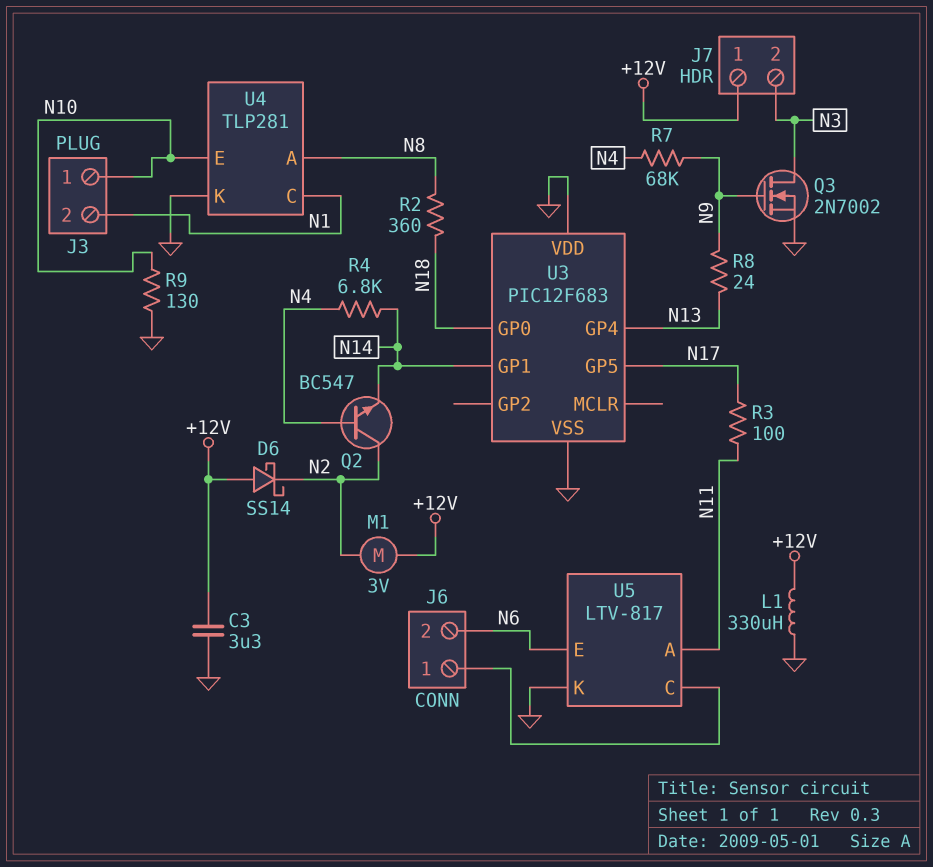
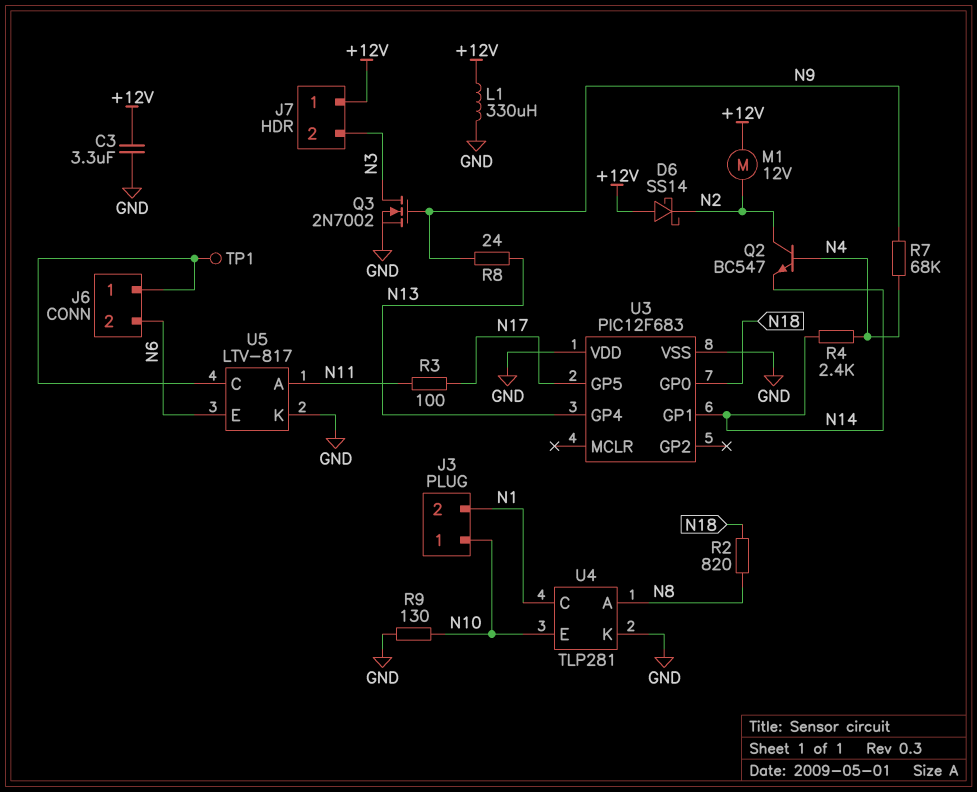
M1: motor 3V (+12V, N2) -> motor 12V (+12V, N2)
R2: 360 (N8, N18) -> 820 (N8, N18)
R4: 6.8k (N4, N14) -> 2.4k (N4, N14)
TP1: none -> test point (J6/1)

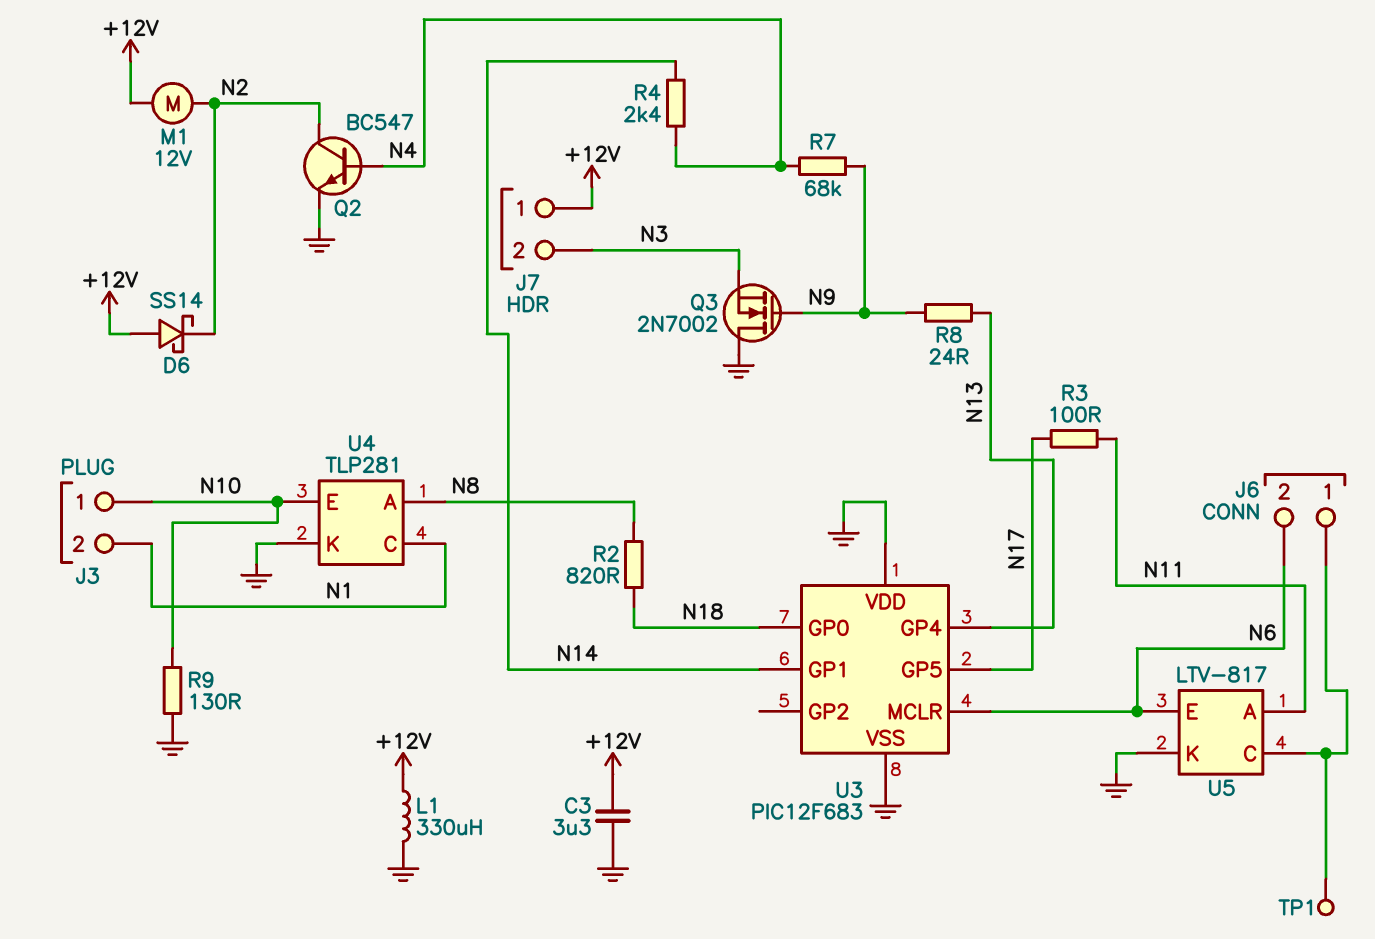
Q2: NPN BC547 (B N4, C N2, E N14) -> NPN BC547 (B N4, C N2, E GND)
Q3: NMOS 2N7002 (G N9, D N3, S GND) -> NMOS 2N7002 (G N9, D GND, S N3)
U3 pin MCLR: none -> N6

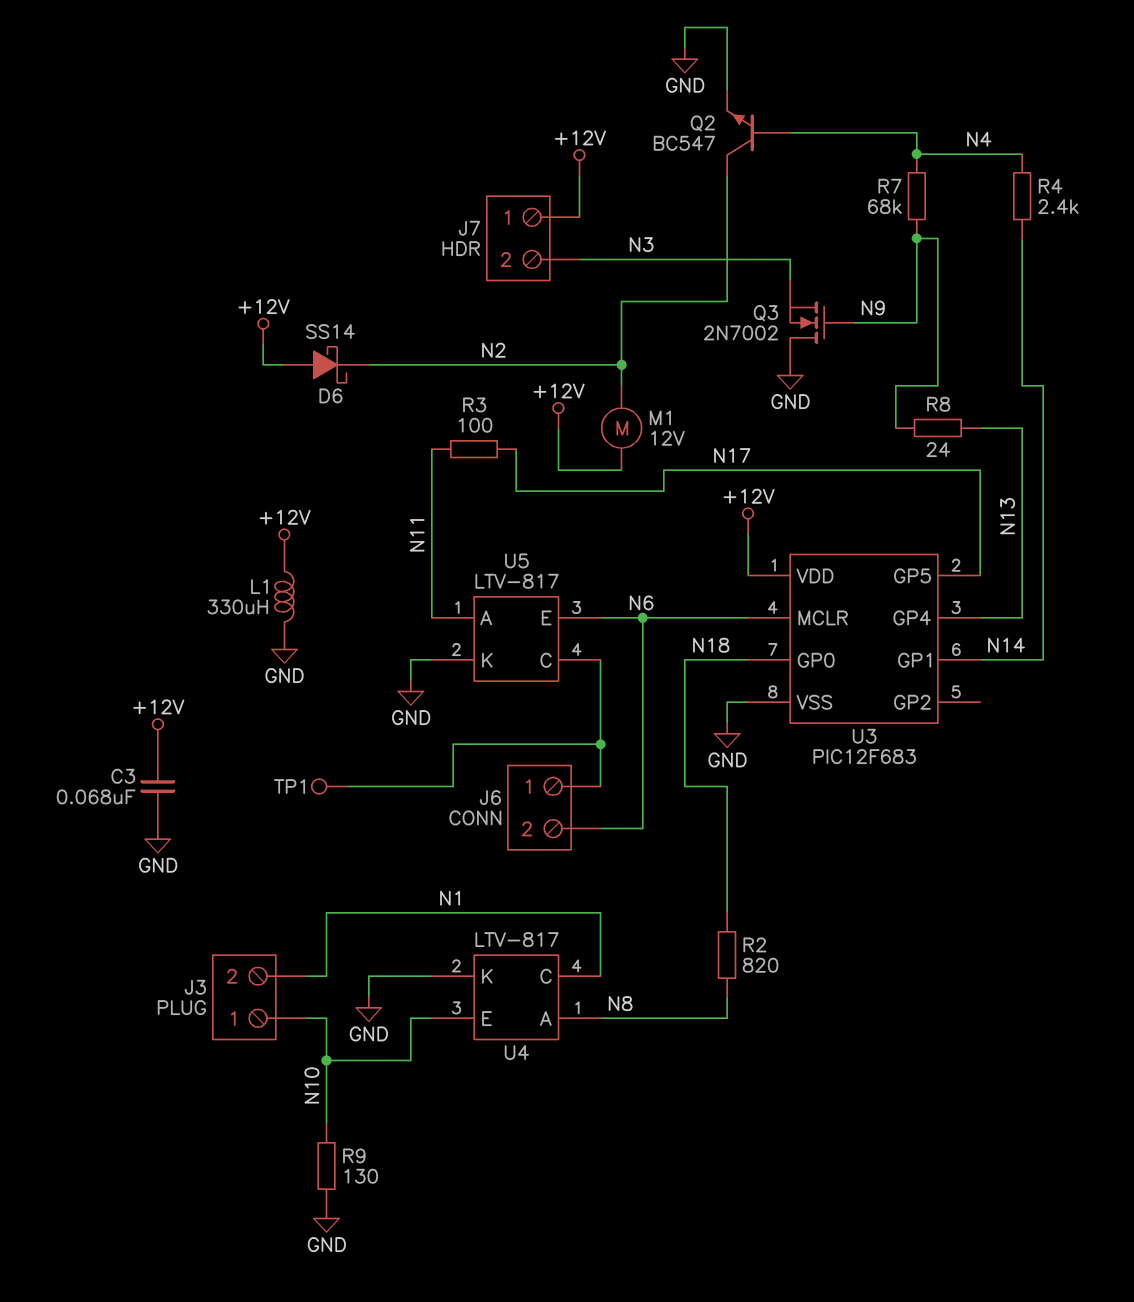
C3: 3.3uF (+12V, GND) -> 68nF (+12V, GND)
U3 pin VDD: GND -> +12V
U4: TLP281 -> LTV-817

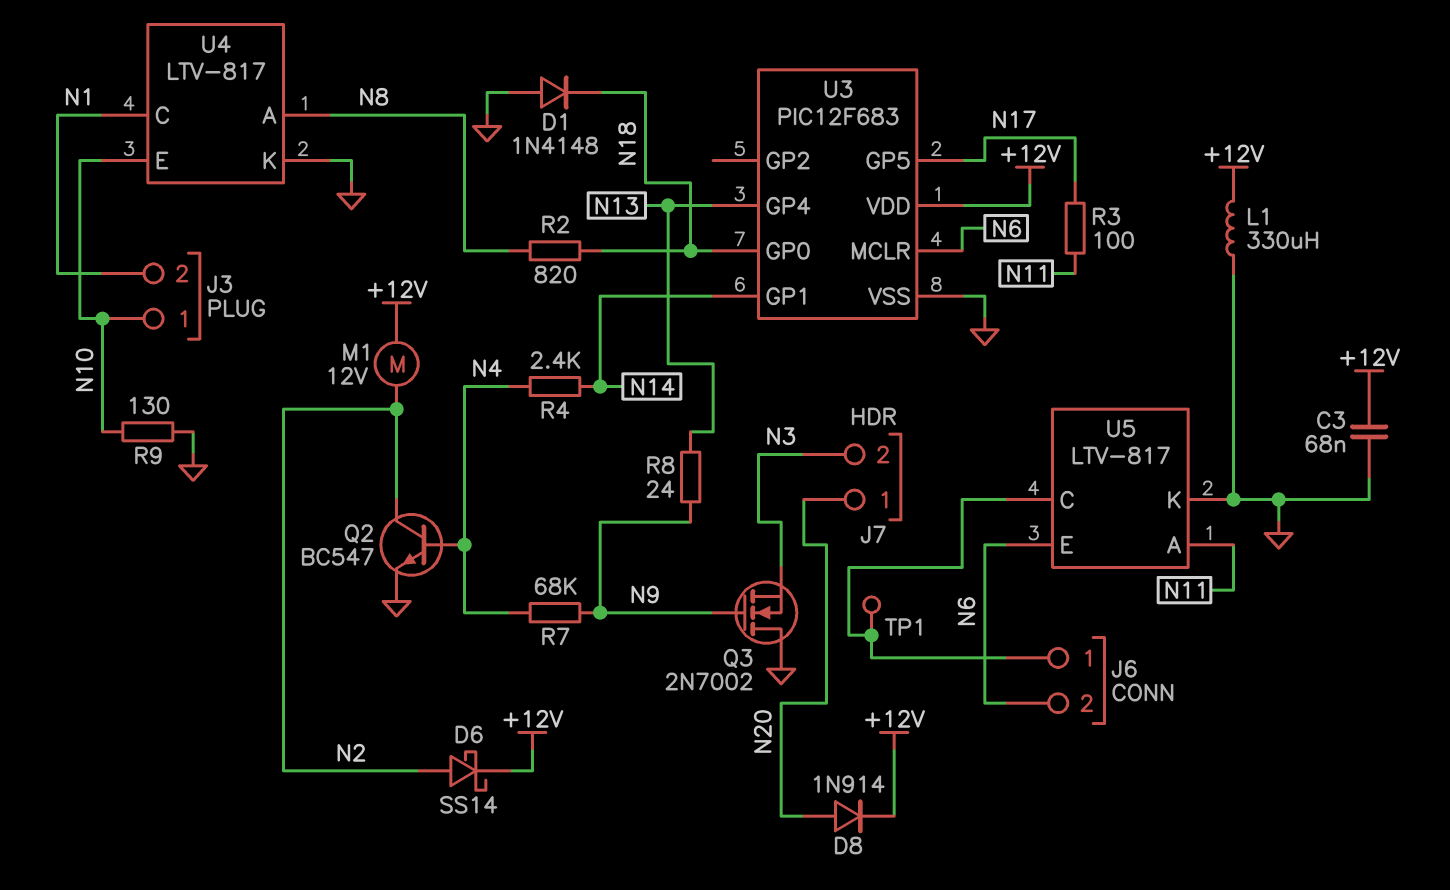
D1: none -> diode 1N4148 (A GND, K N18)
D6: schottky SS14 (A +12V, K N2) -> schottky SS14 (A N2, K +12V)
D8: none -> diode 1N914 (A N20, K +12V)
J7 pin 1: +12V -> N20

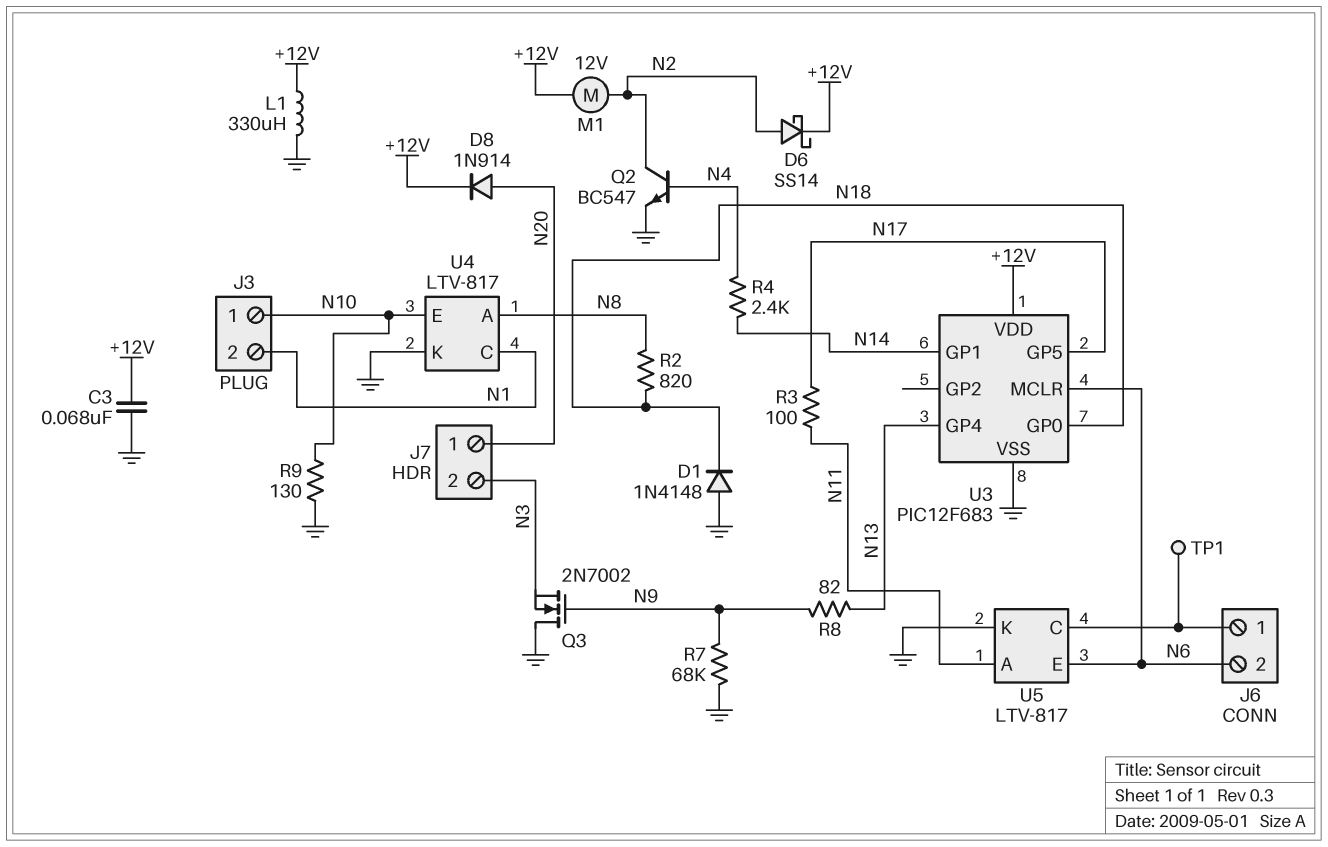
R7: 68k (N4, N9) -> 68k (GND, N9)
R8: 24 (N9, N13) -> 82 (N9, N13)

